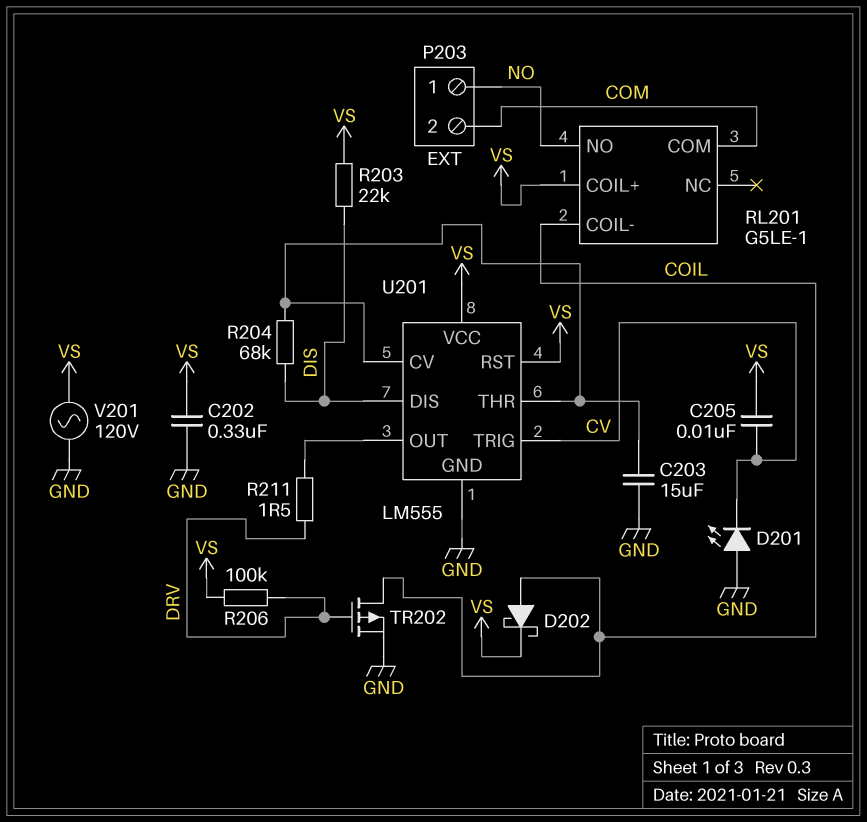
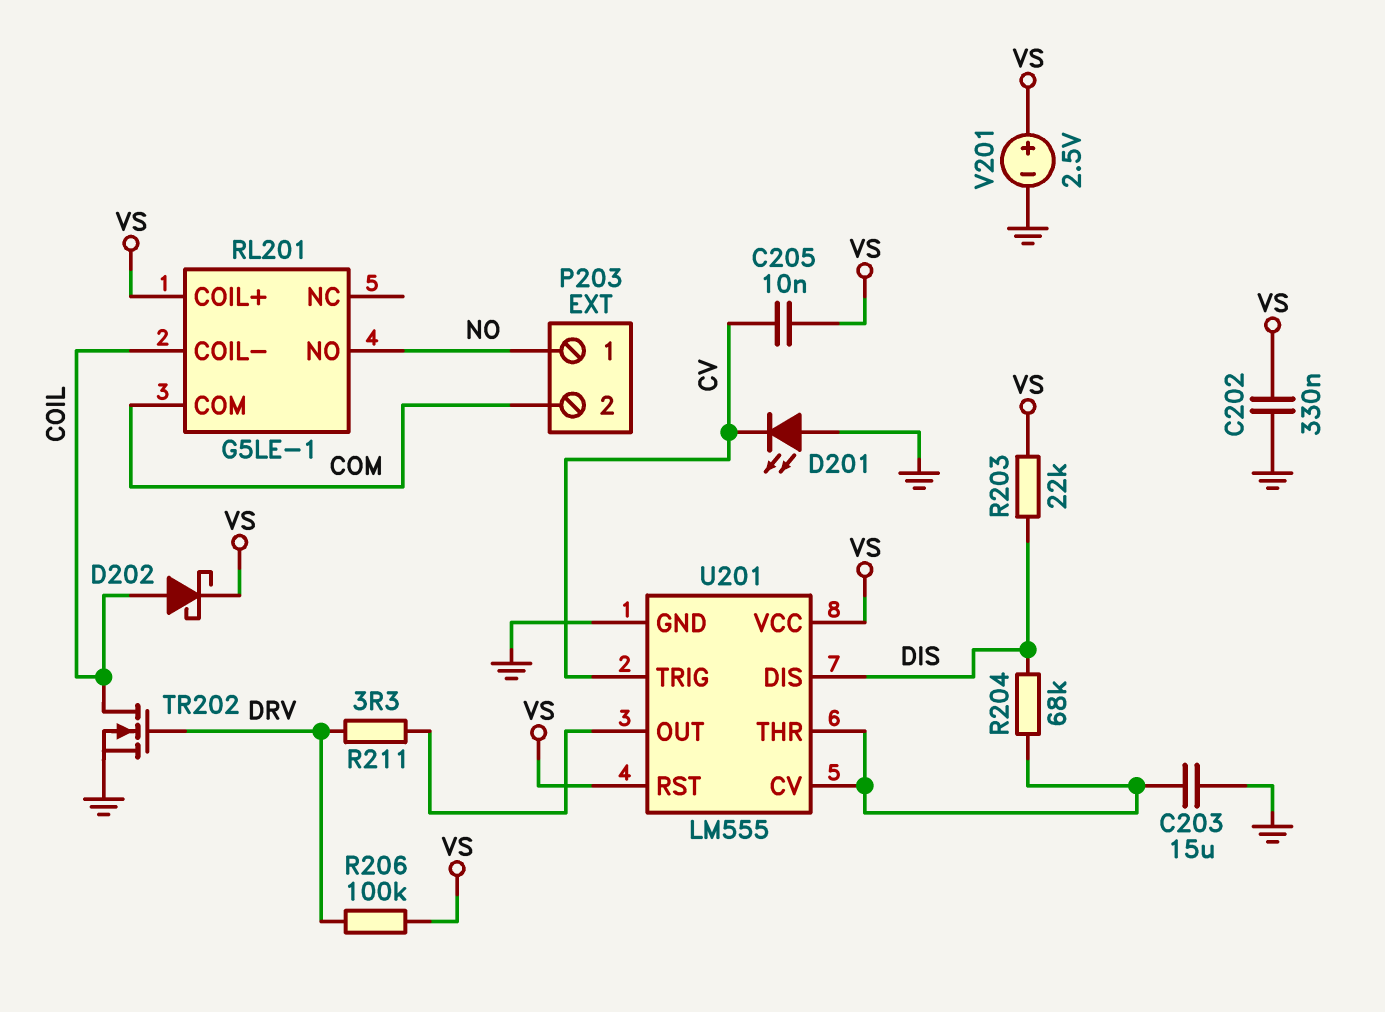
R211: 1.5 (DRV, U201/OUT) -> 3.3 (DRV, U201/OUT)
TR202: PMOS (G DRV, D COIL, S GND) -> NMOS (G DRV, D COIL, S GND)
V201: AC 120V (GND, VS) -> 2.5V (plus VS, minus GND)

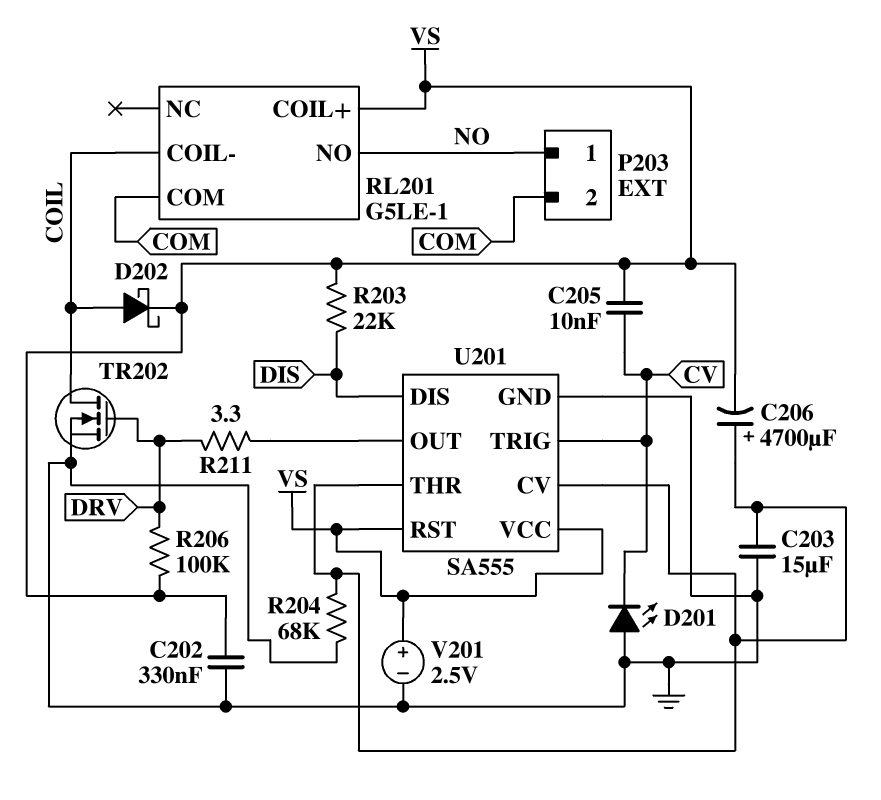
C206: none -> 4700uF (plus U201/CV, minus VS)
R204: 68k (DIS, U201/CV) -> 68k (GND, U201/CV)
U201: LM555 -> SA555

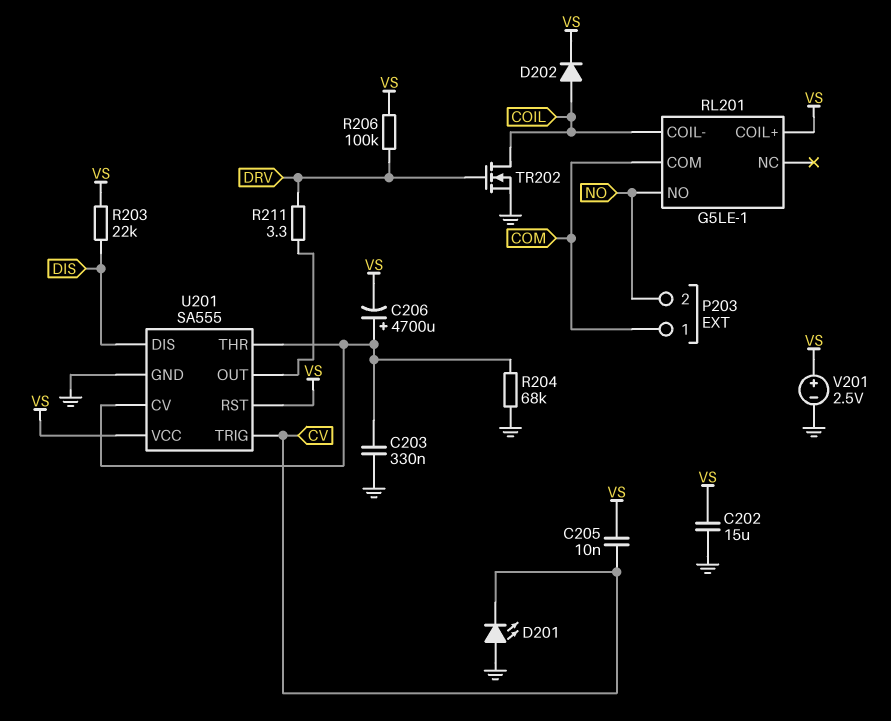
C202: 330nF (GND, VS) -> 15uF (GND, VS)
C203: 15uF (GND, U201/CV) -> 330nF (GND, U201/CV)
D202: schottky (A COIL, K VS) -> diode (A COIL, K VS)
P203 pin 1: NO -> COM
P203 pin 2: COM -> NO

